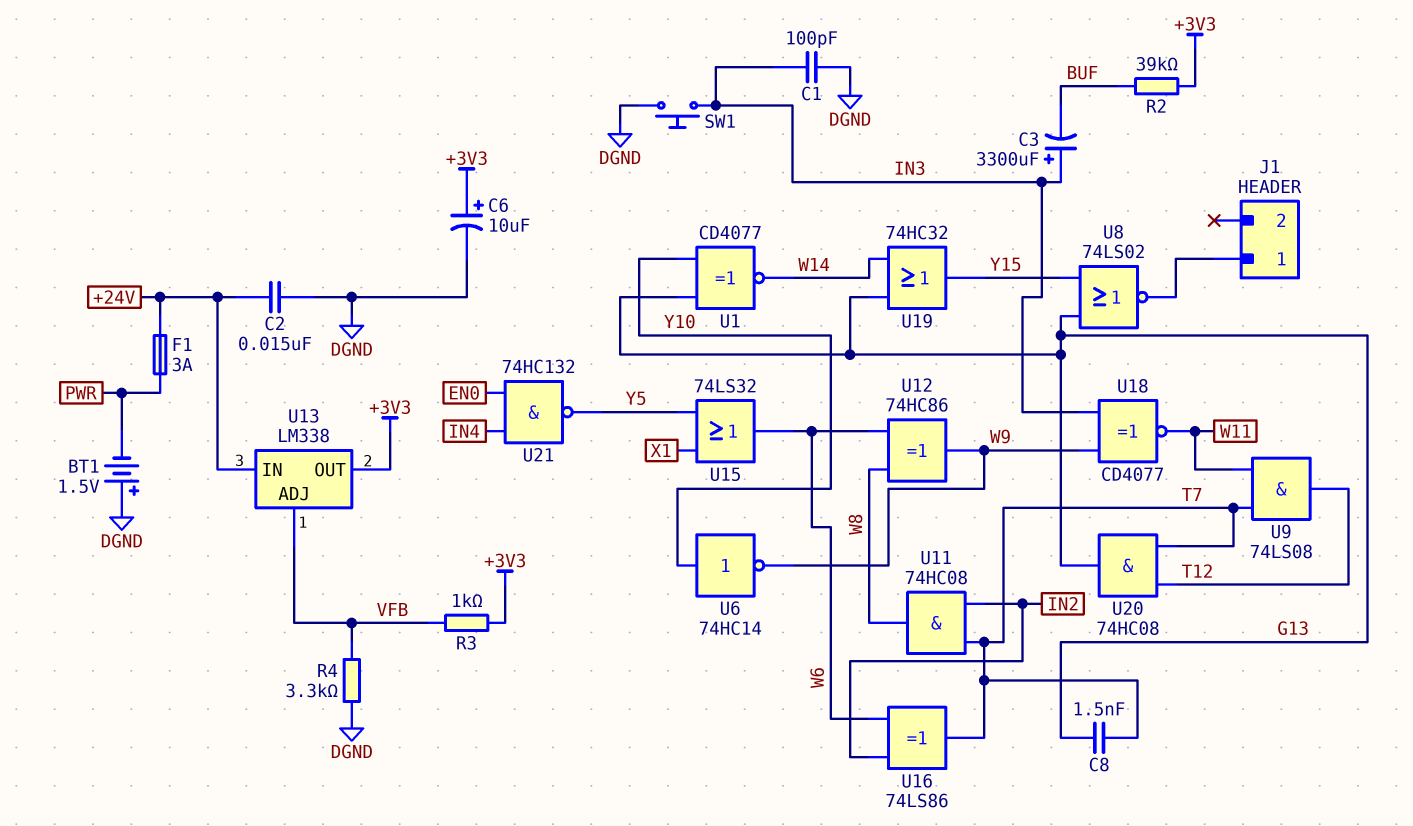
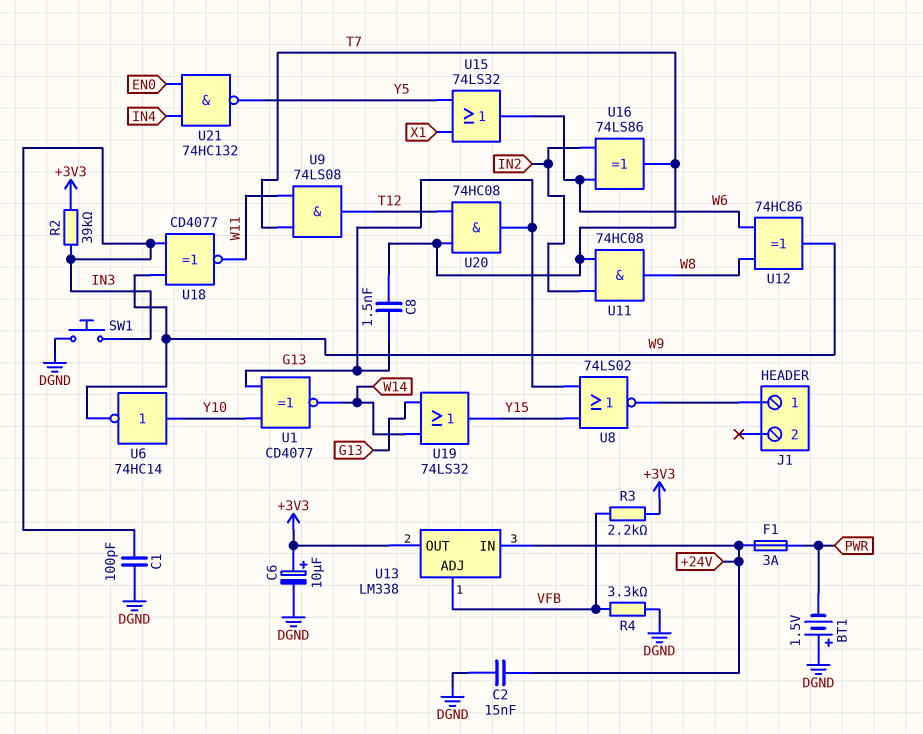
C3: 3300uF (plus IN3, minus BUF) -> none
R2: 39k (+3V3, BUF) -> 39k (+3V3, IN3)
R3: 1k (+3V3, VFB) -> 2.2k (+3V3, VFB)
U19: OR 74HC32 (in G13, in W14, out Y15) -> OR 74LS32 (in G13, in W14, out Y15)

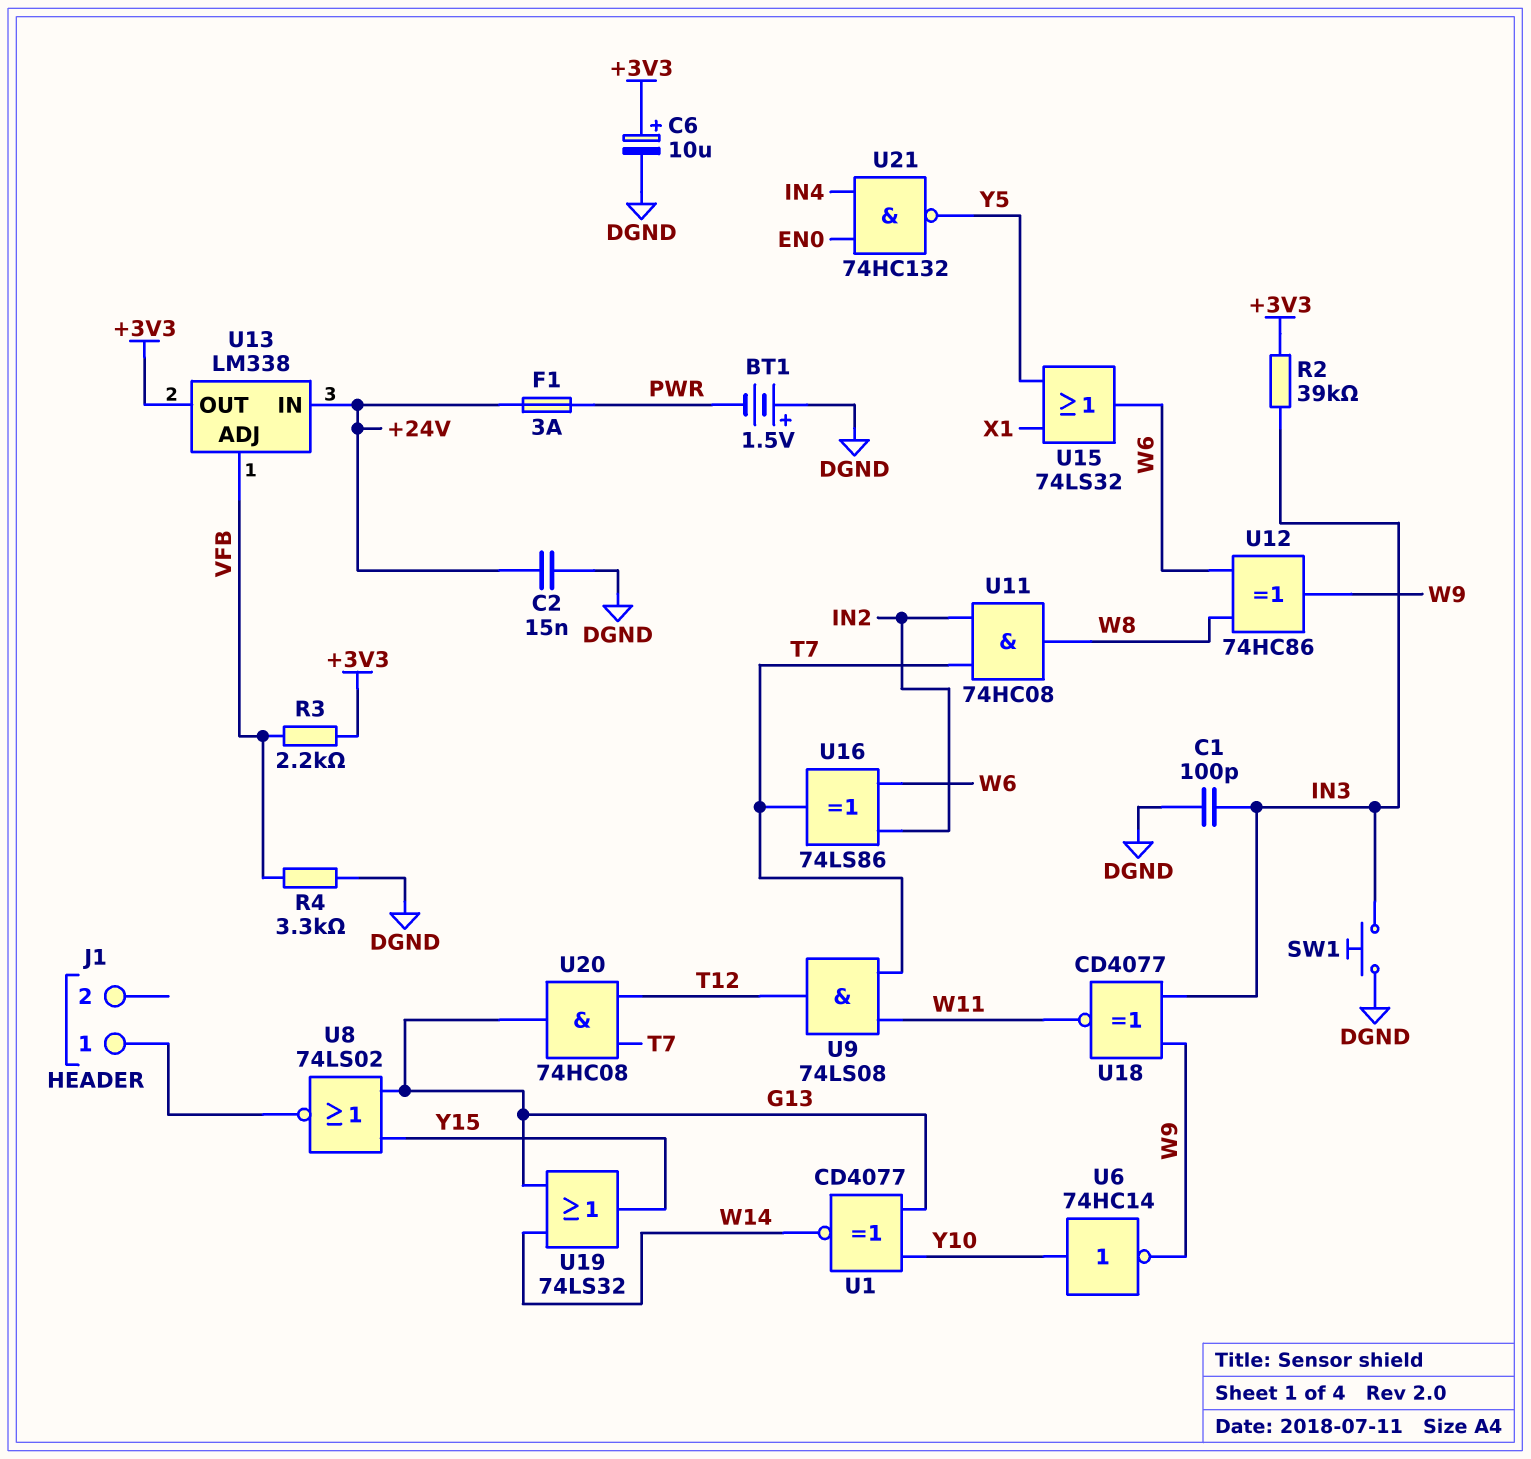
C8: 1.5nF (G13, T7) -> none

